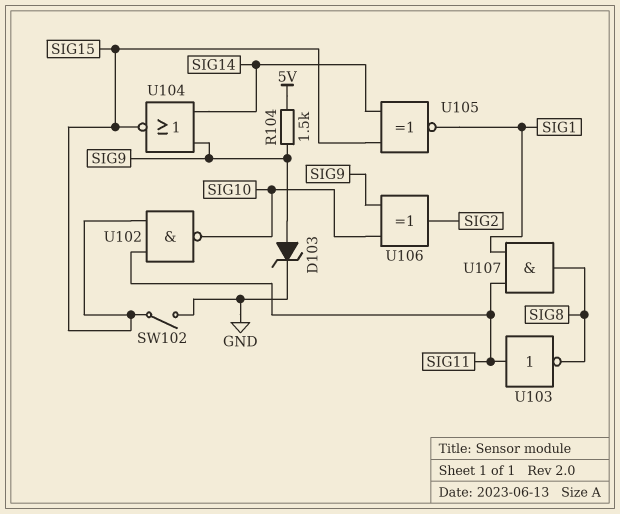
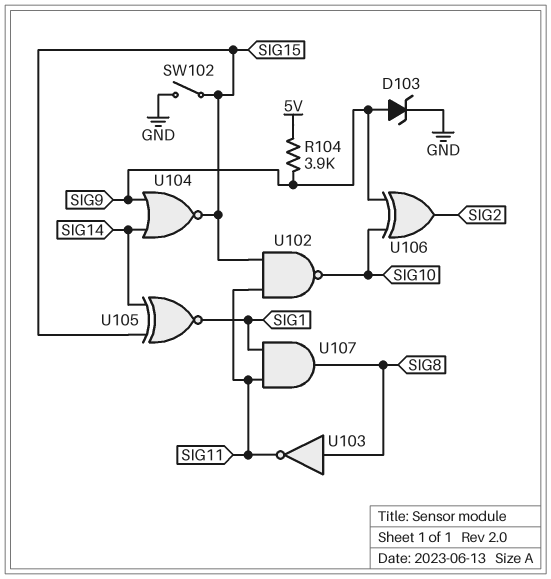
R104: 1.5k (5V, SIG9) -> 3.9k (5V, SIG9)
U103: NOT (in SIG11, out SIG8) -> NOT (in SIG8, out SIG11)

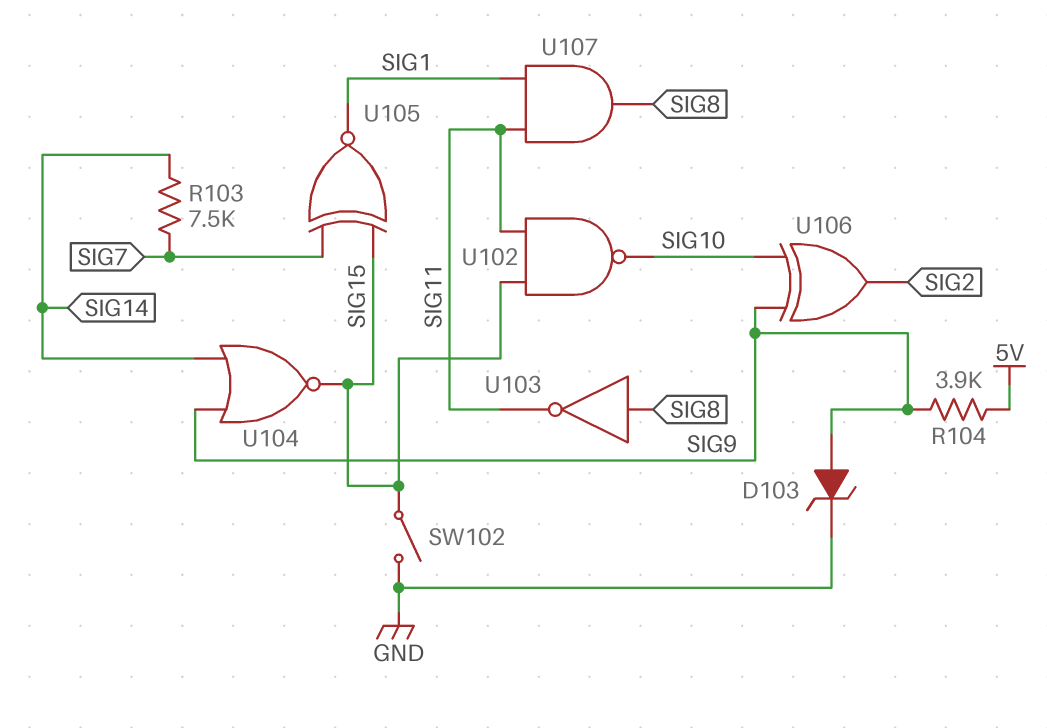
R103: none -> 7.5k (SIG7, SIG14)
U105: XNOR (in SIG14, in SIG15, out SIG1) -> XNOR (in SIG7, in SIG15, out SIG1)

